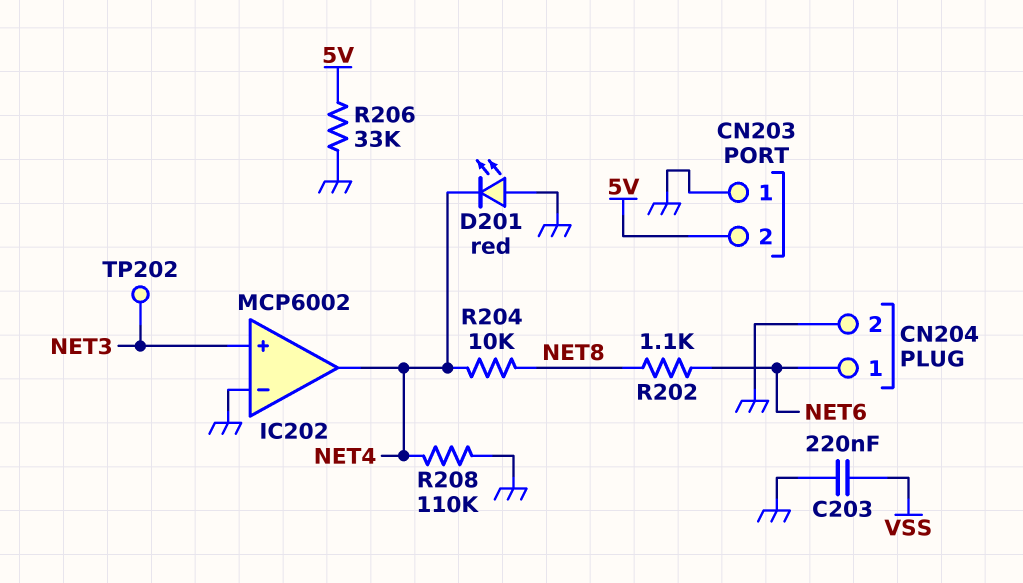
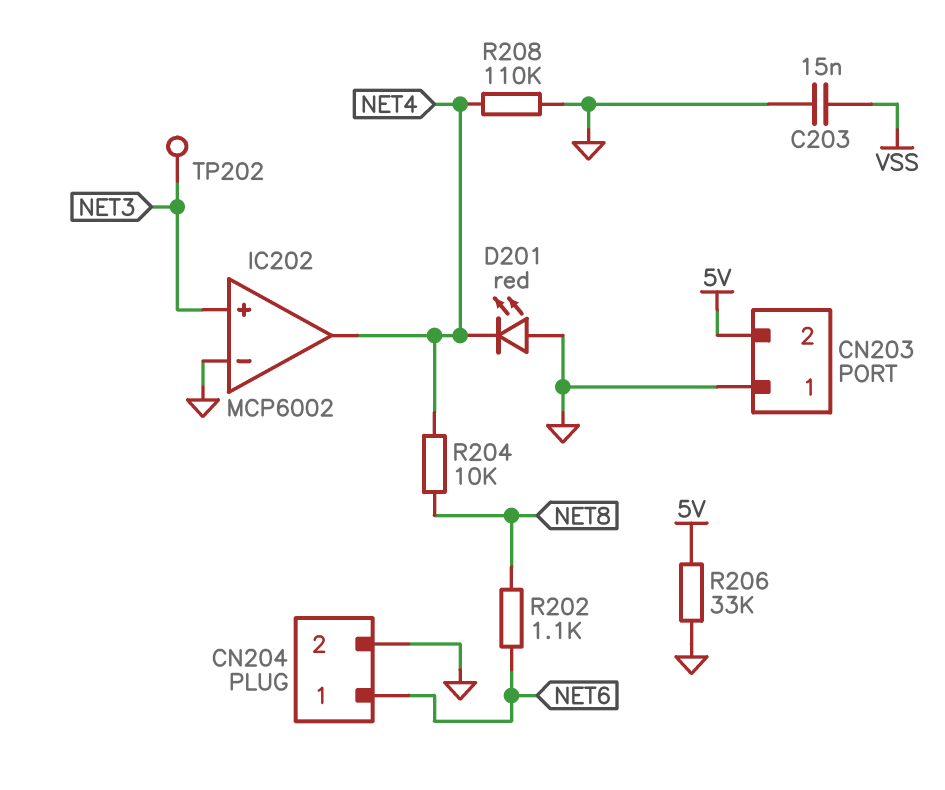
C203: 220nF (GND, VSS) -> 15nF (GND, VSS)

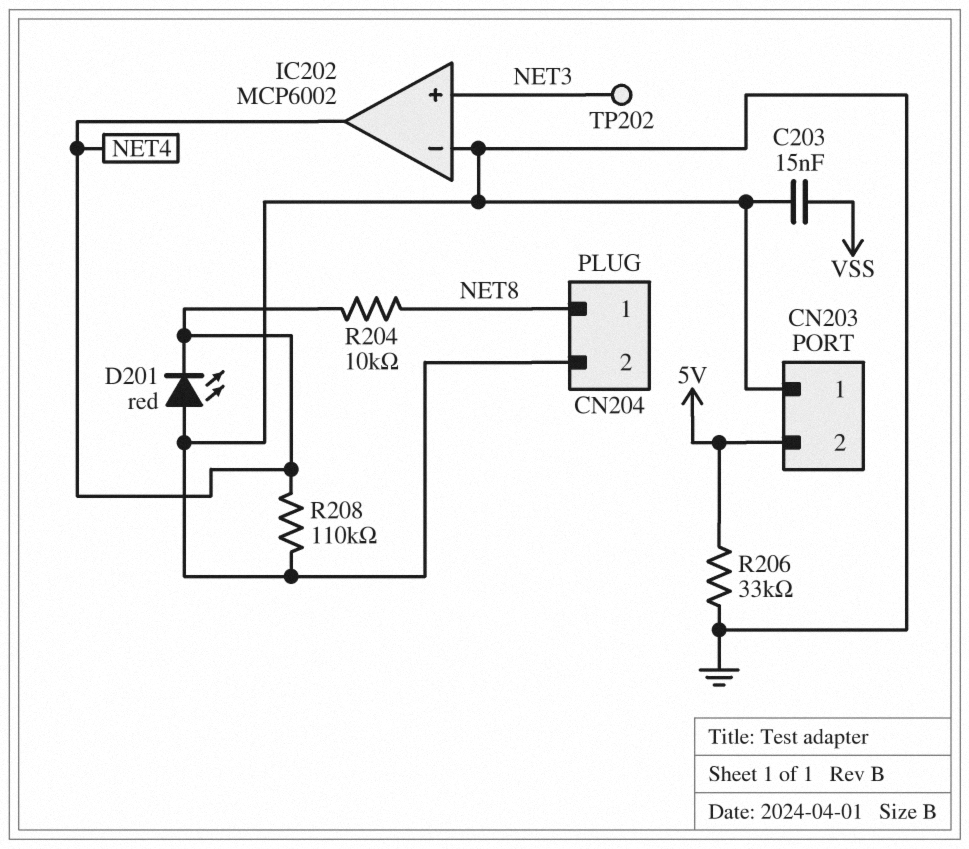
CN204 pin 1: NET6 -> NET8
R202: 1.1k (NET6, NET8) -> none

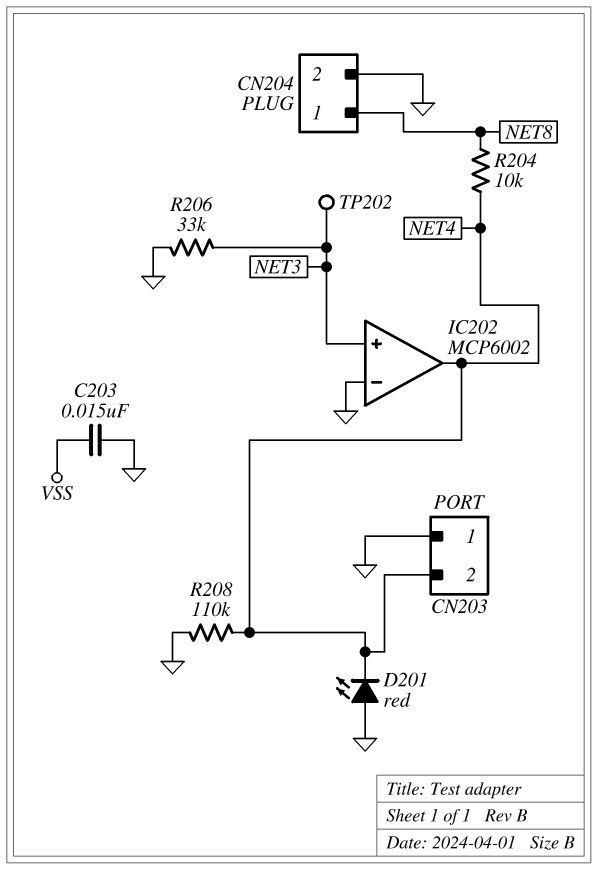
CN203 pin 2: 5V -> NET4
R206: 33k (5V, GND) -> 33k (GND, NET3)

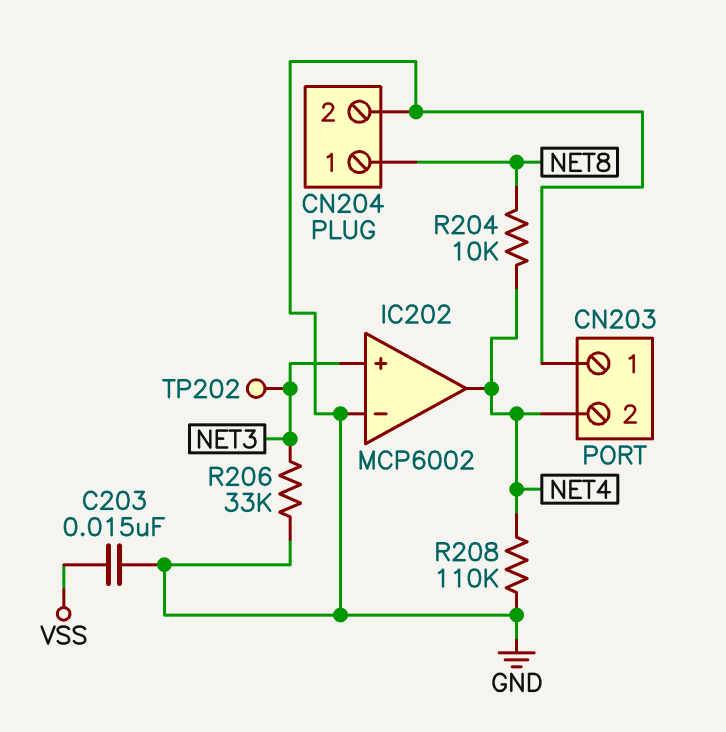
D201: LED red (A GND, K NET4) -> none

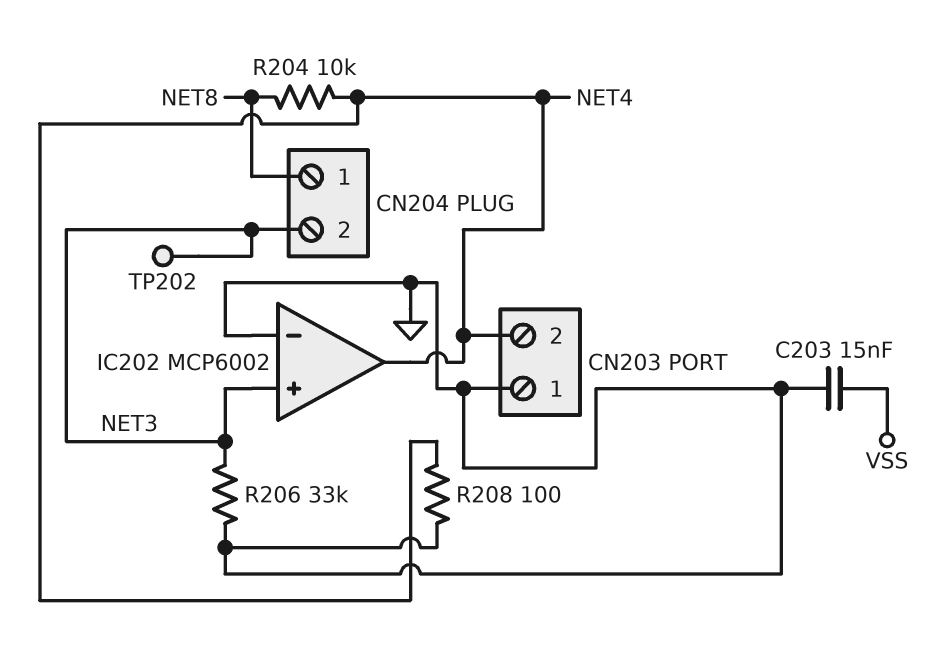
CN204 pin 2: GND -> NET3
R208: 110k (GND, NET4) -> 100 (GND, NET4)

